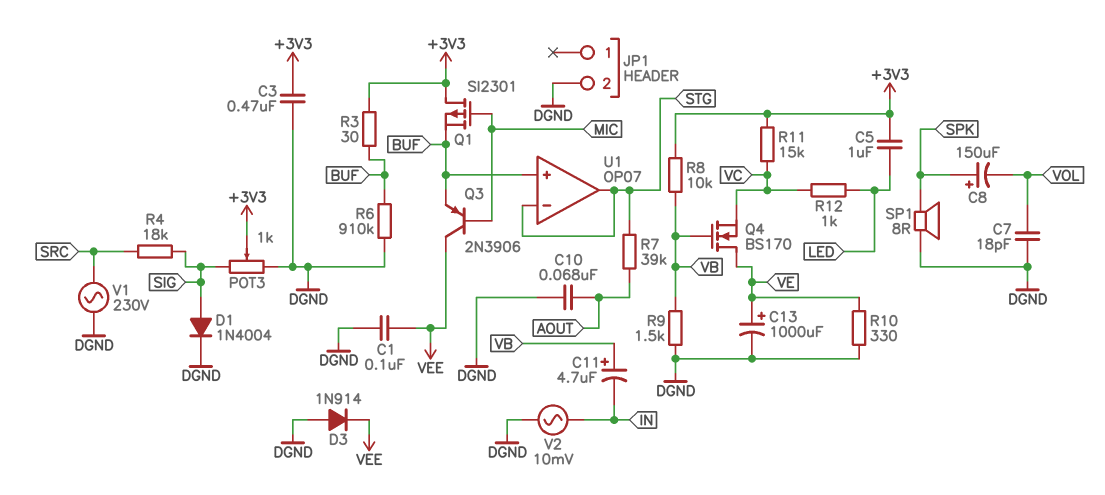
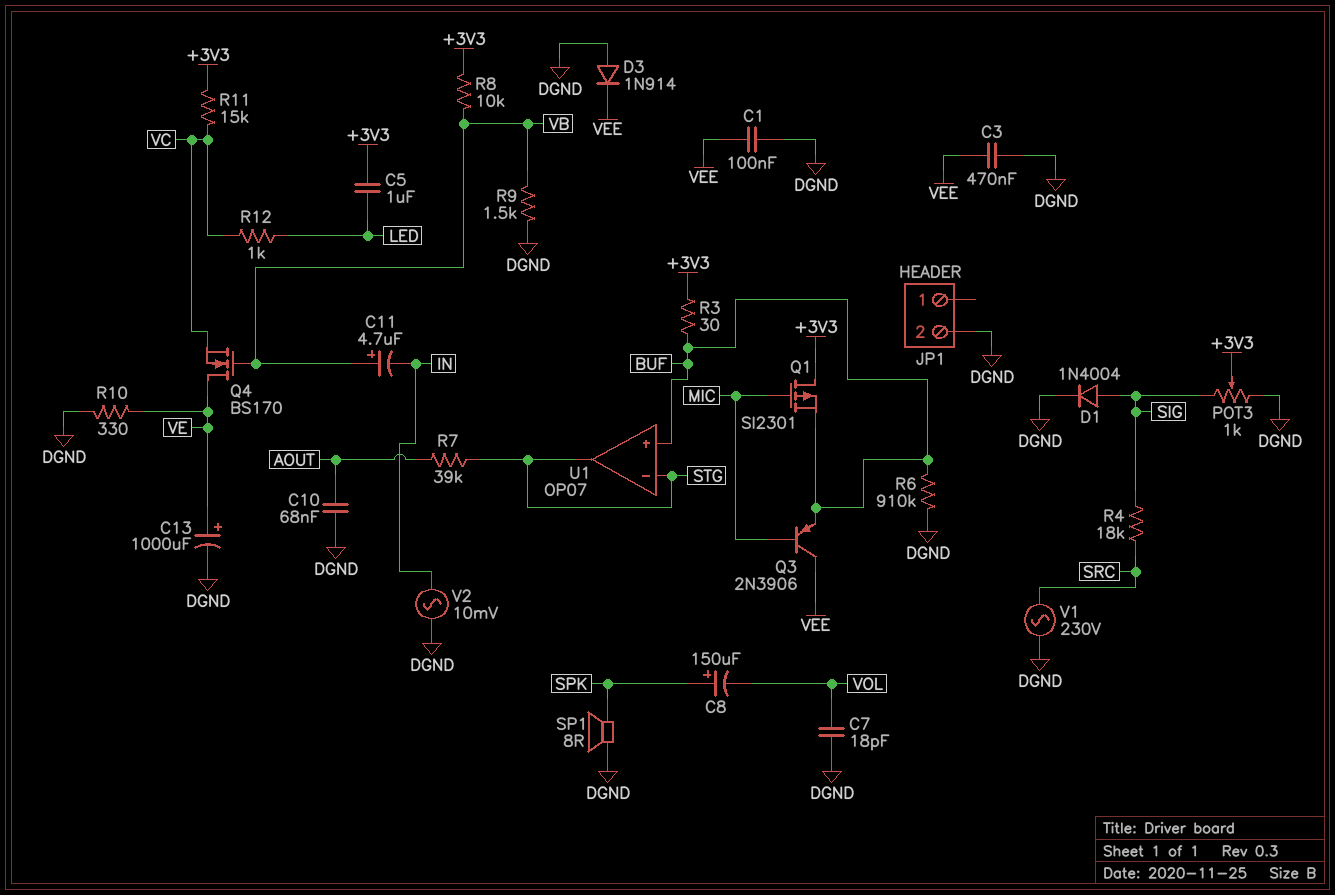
C3: 470nF (+3V3, DGND) -> 470nF (DGND, VEE)

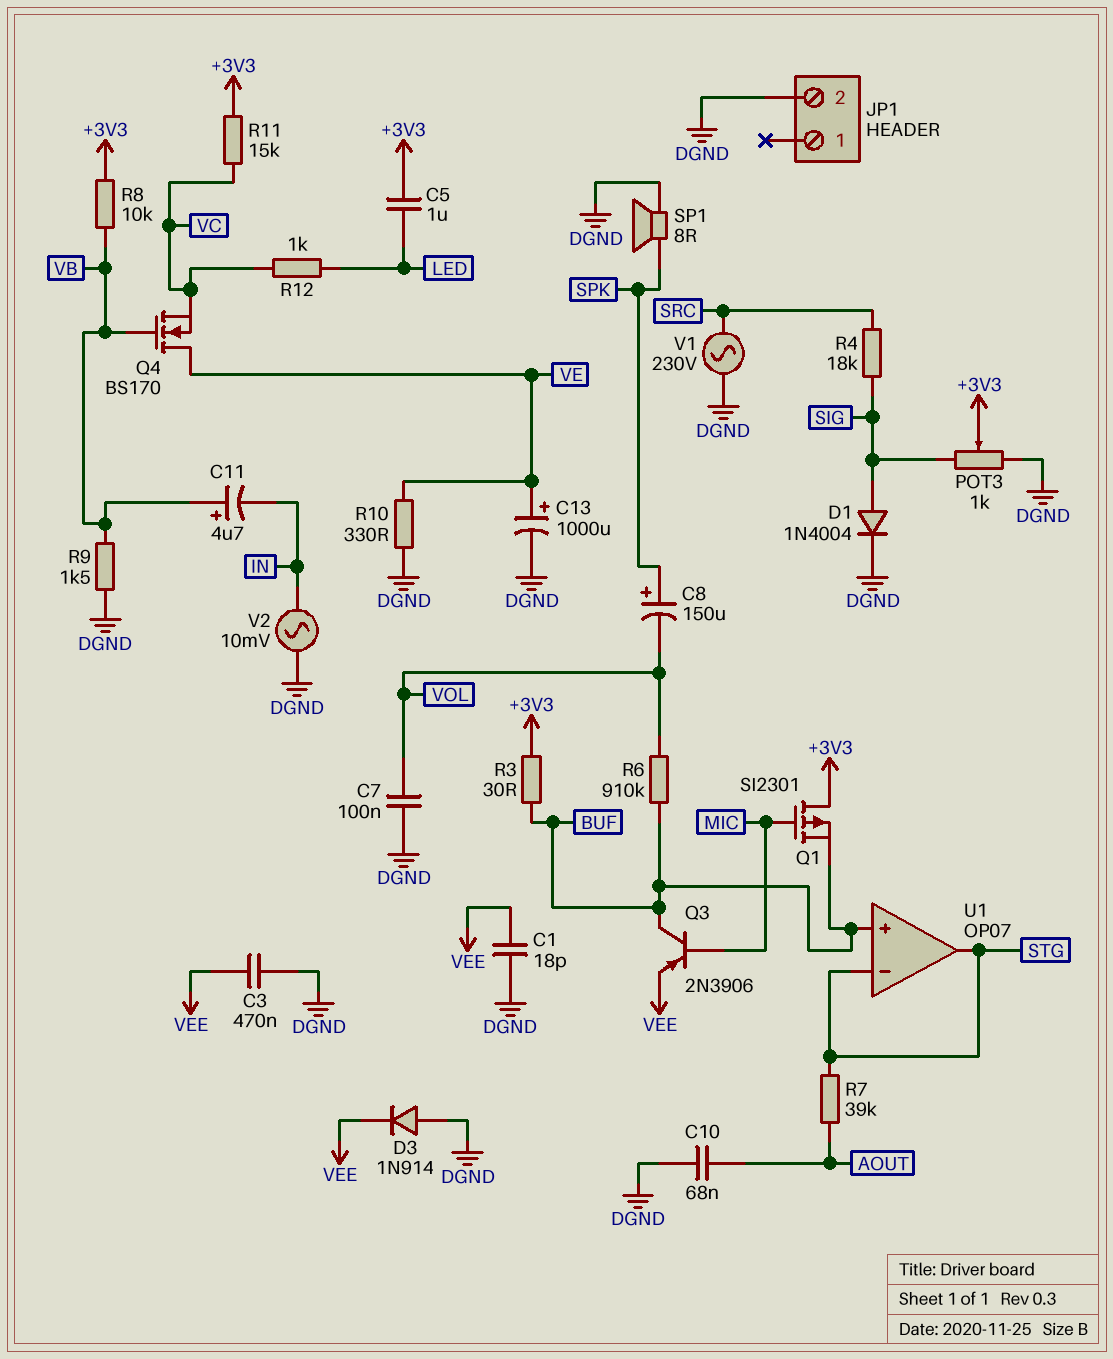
C1: 100nF (DGND, VEE) -> 18pF (DGND, VEE)
C7: 18pF (DGND, VOL) -> 100nF (DGND, VOL)
Q3: PNP 2N3906 (B MIC, C VEE, E BUF) -> PNP 2N3906 (B MIC, C BUF, E VEE)
R6: 910k (BUF, DGND) -> 910k (BUF, VOL)

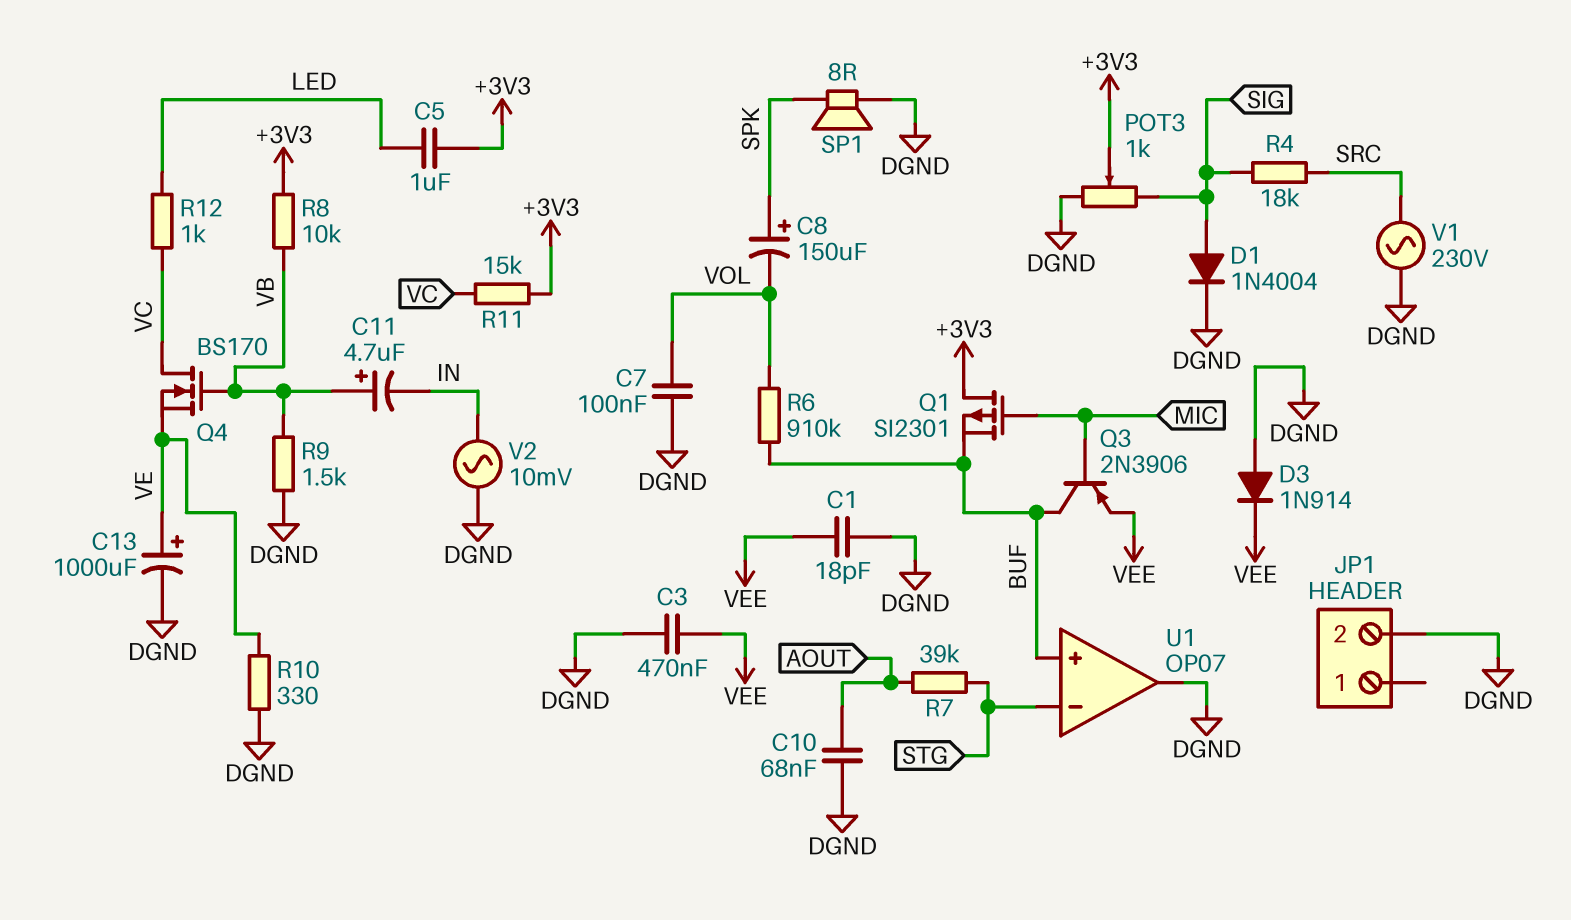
Q4: NMOS BS170 (G VB, D VE, S VC) -> NMOS BS170 (G VB, D VC, S VE)
R3: 30 (+3V3, BUF) -> none
U1 pin out: STG -> DGND

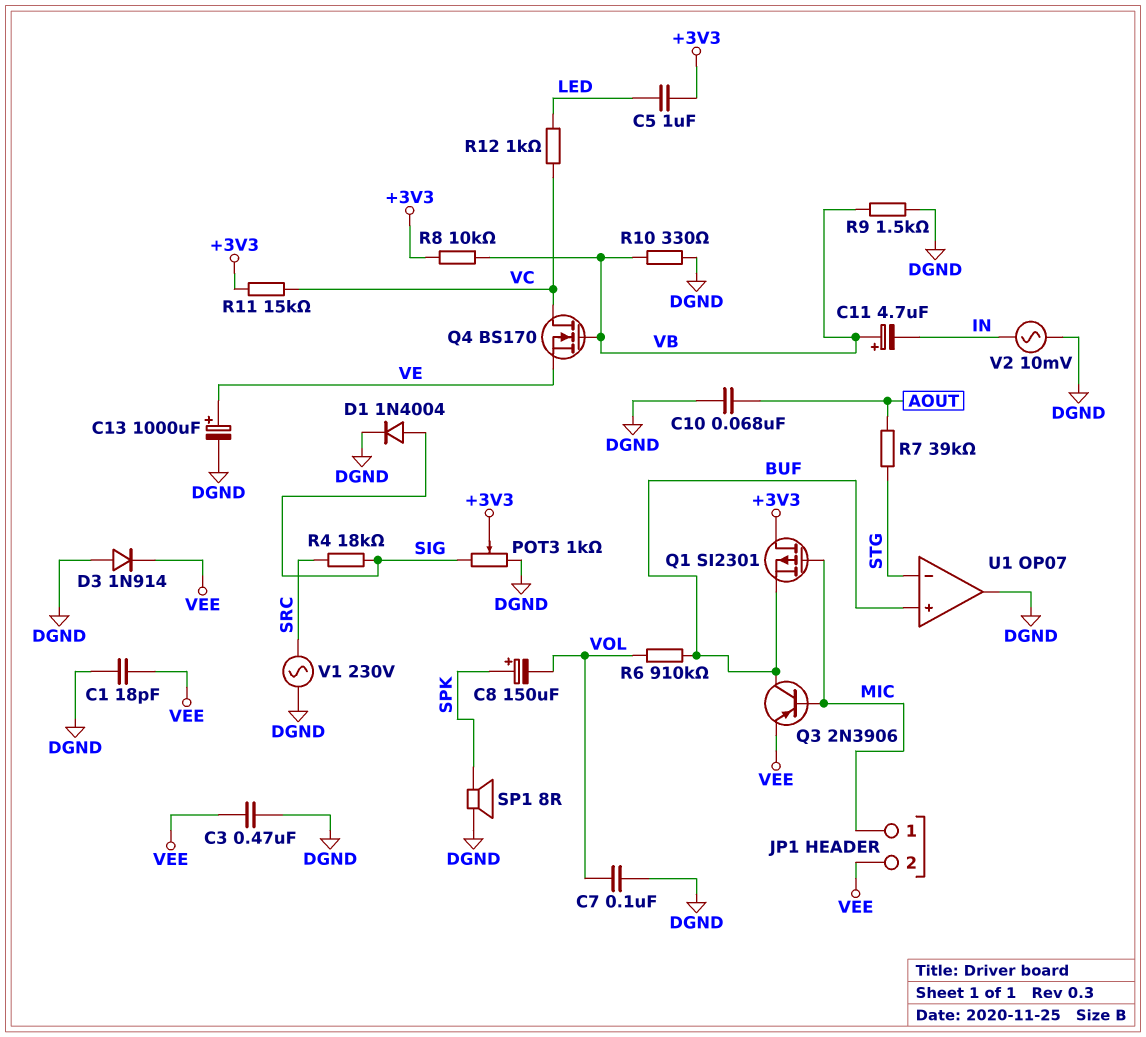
JP1 pin 1: none -> MIC
JP1 pin 2: DGND -> VEE
R10: 330 (DGND, VE) -> 330 (DGND, VB)

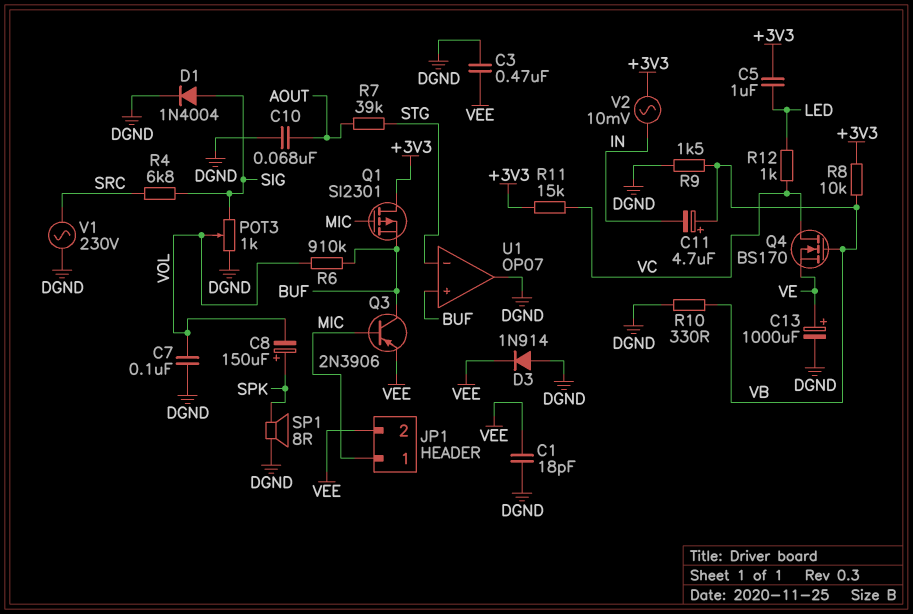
POT3: 1k (DGND, SIG, wiper +3V3) -> 1k (DGND, SIG, wiper VOL)
R4: 18k (SIG, SRC) -> 6.8k (SIG, SRC)
V2: AC 10mV (DGND, IN) -> AC 10mV (+3V3, IN)

